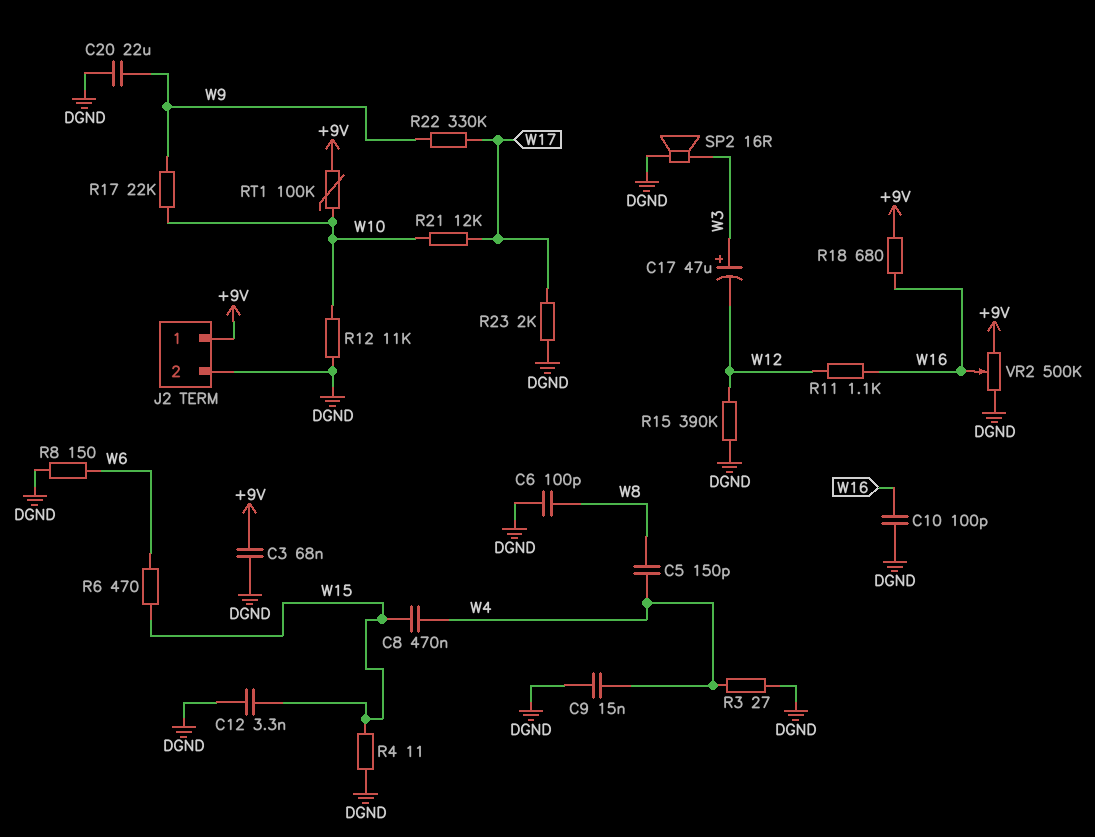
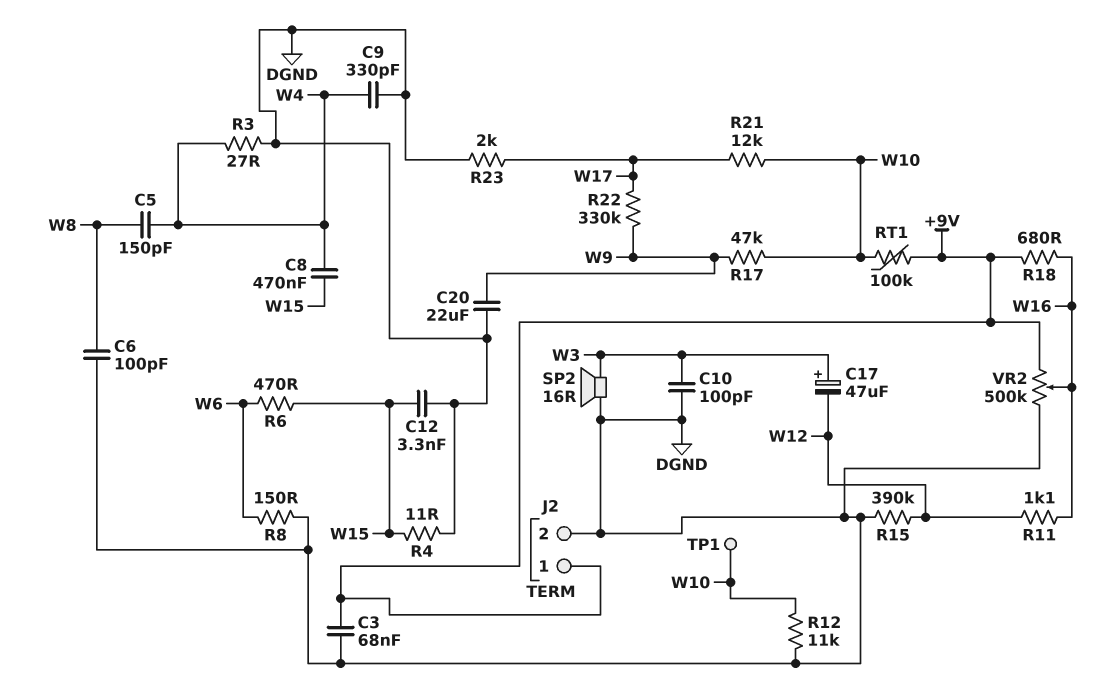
C9: 15nF (DGND, W4) -> 330pF (DGND, W4)
C10: 100pF (DGND, W16) -> 100pF (DGND, W3)
R17: 22k (W9, W10) -> 47k (W9, W10)
TP1: none -> test point (W10)

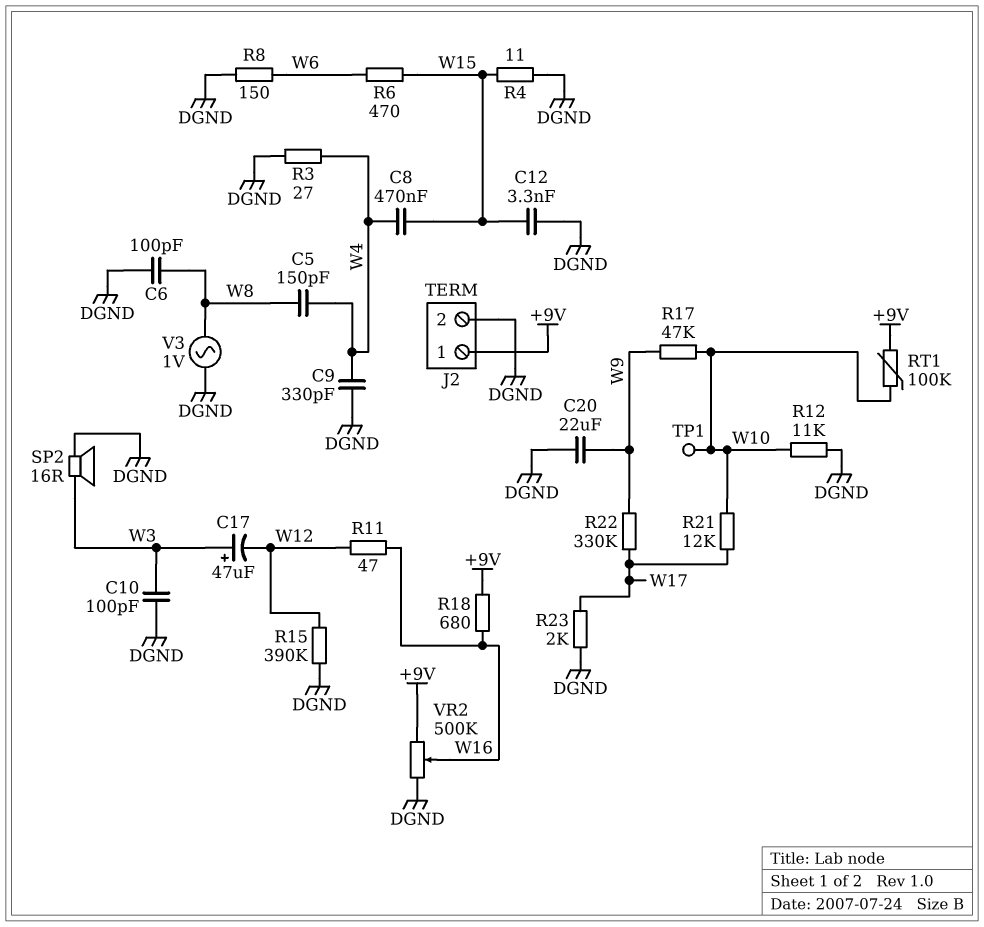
C3: 68nF (+9V, DGND) -> none
R11: 1.1k (W12, W16) -> 47 (W12, W16)
V3: none -> AC 1V (DGND, W8)

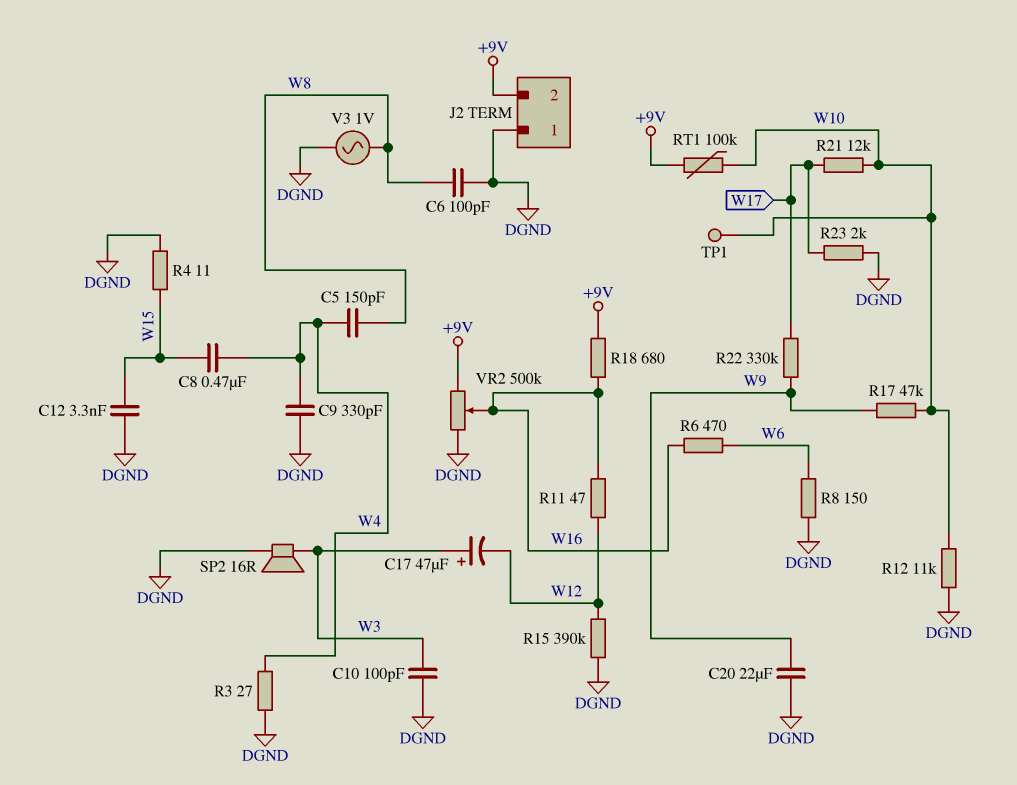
J2 pin 1: +9V -> DGND
J2 pin 2: DGND -> +9V
R6: 470 (W6, W15) -> 470 (W6, W16)

